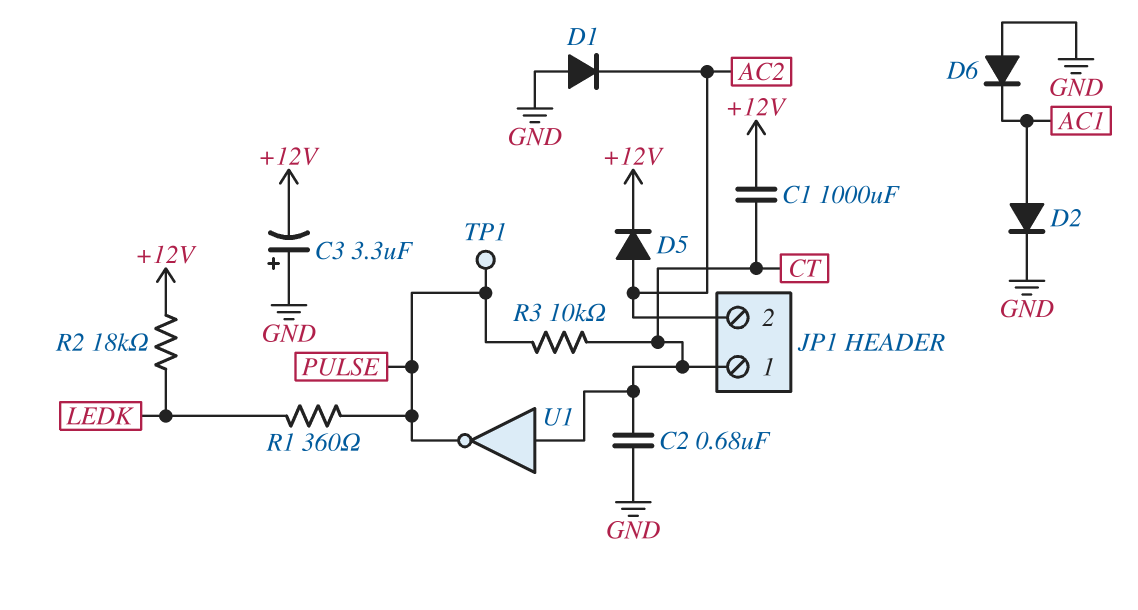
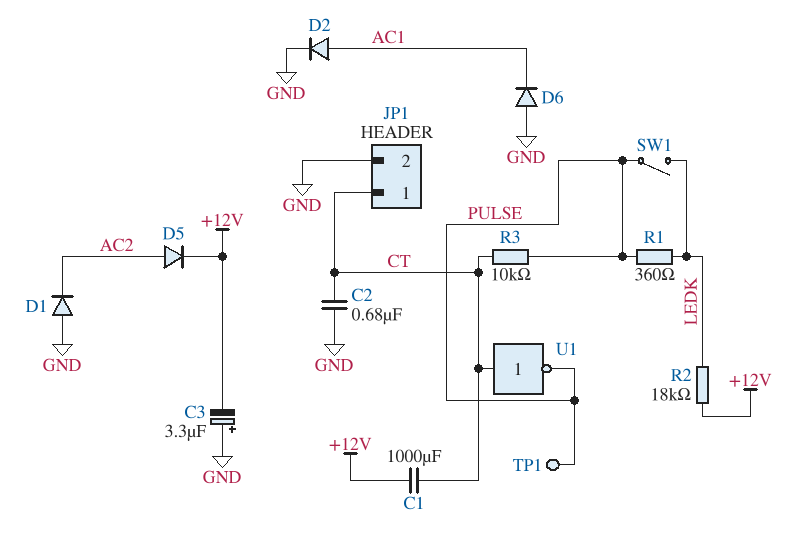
JP1 pin 2: AC2 -> GND
SW1: none -> switch (LEDK, PULSE)

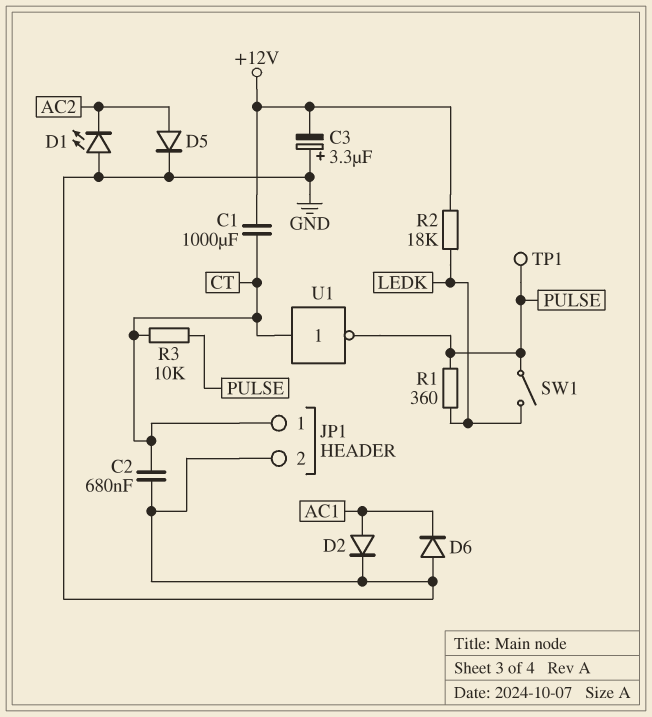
D1: diode (A GND, K AC2) -> LED (A GND, K AC2)
D5: diode (A AC2, K +12V) -> diode (A AC2, K GND)

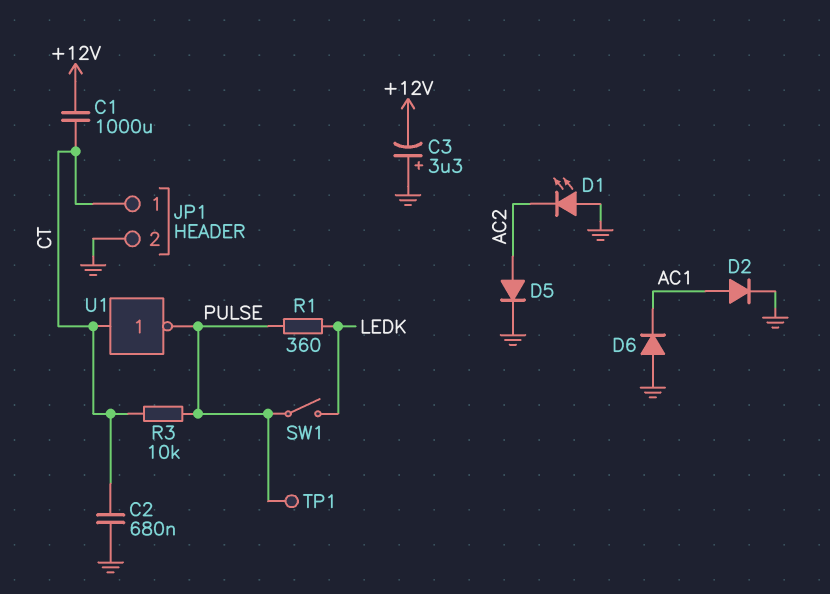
R2: 18k (+12V, LEDK) -> none

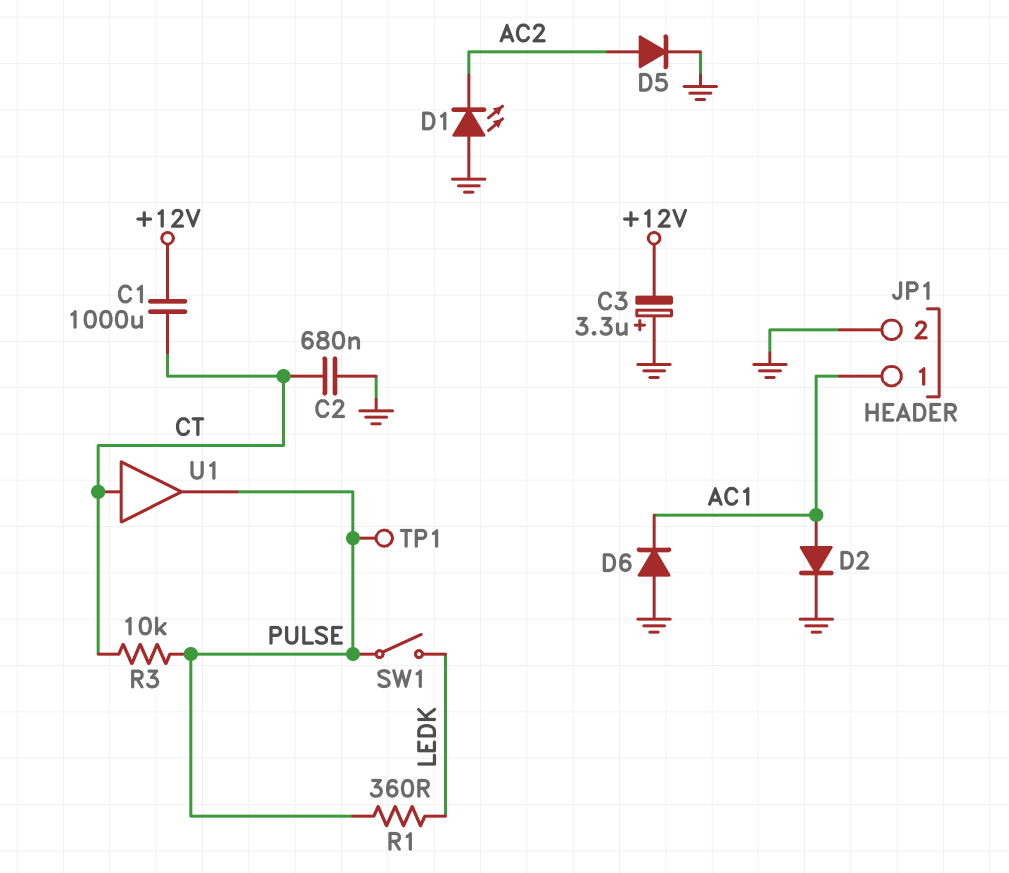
JP1 pin 1: CT -> AC1
U1: NOT (in CT, out PULSE) -> buffer (in CT, out PULSE)

